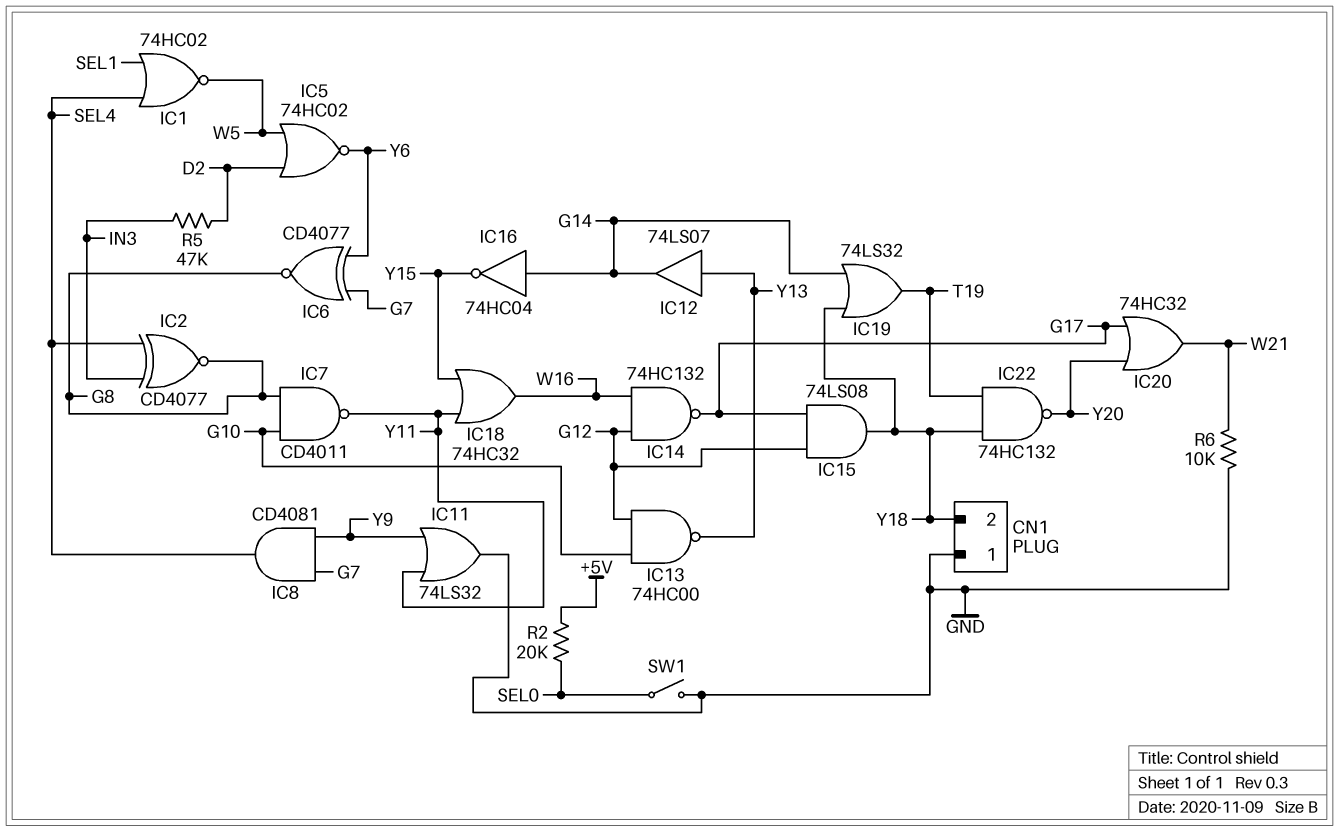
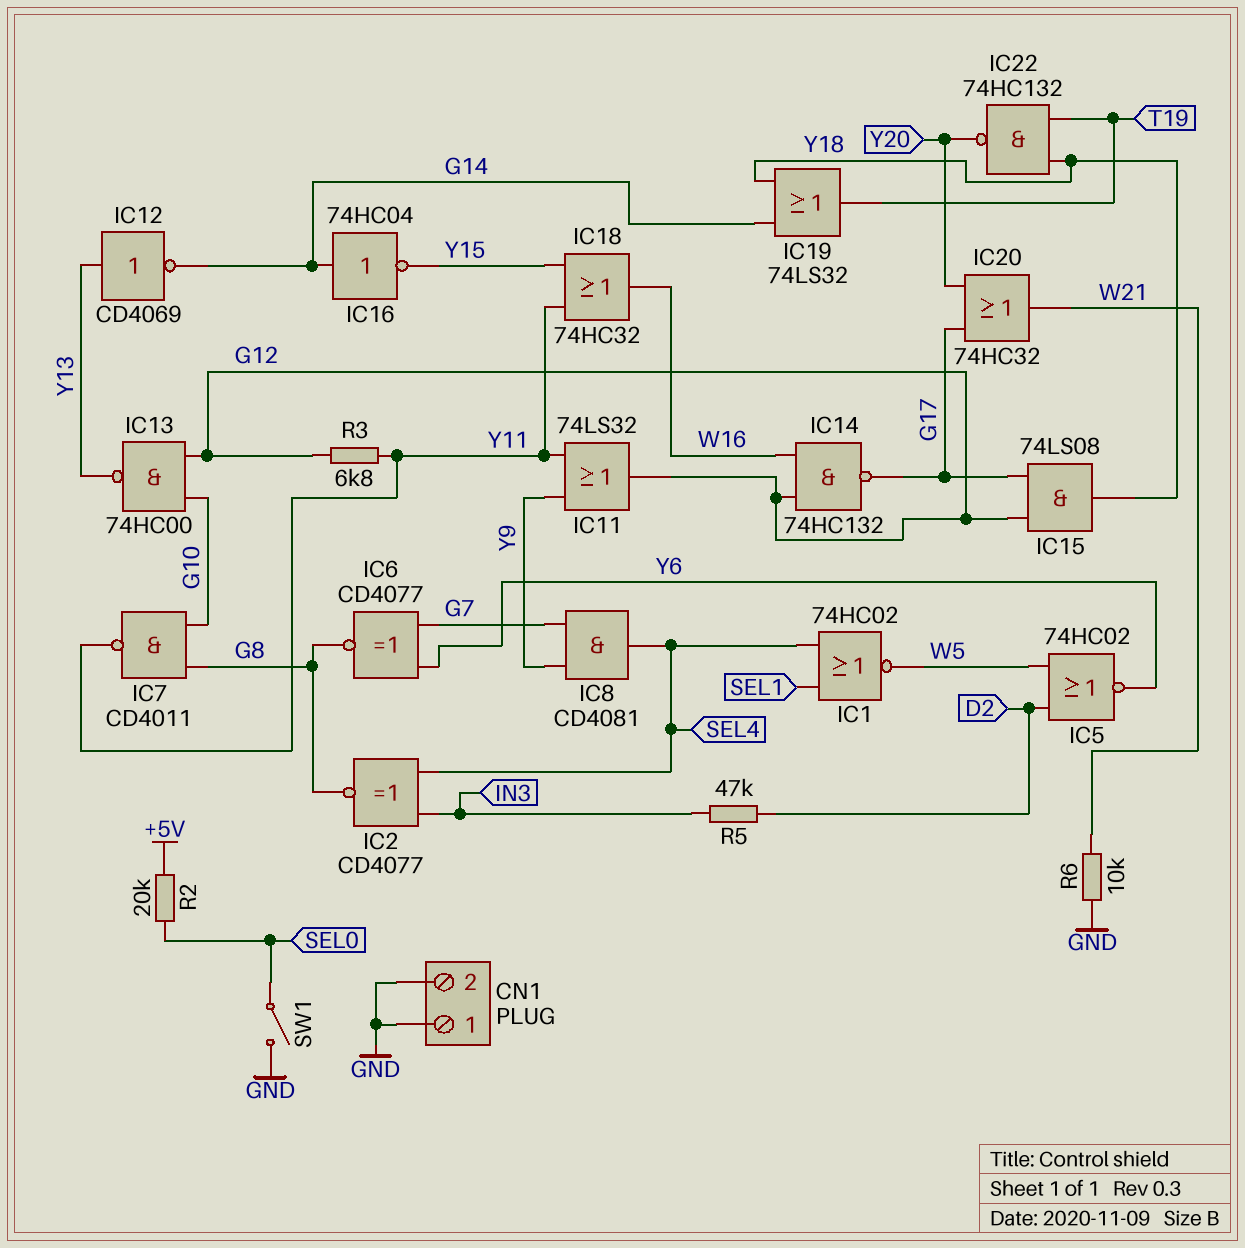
CN1 pin 2: Y18 -> GND
IC11: OR 74LS32 (in Y9, in Y11, out GND) -> OR 74LS32 (in Y9, in Y11, out G12)
IC12: buffer 74LS07 (in Y13, out G14) -> NOT CD4069 (in Y13, out G14)
R3: none -> 6.8k (G12, Y11)

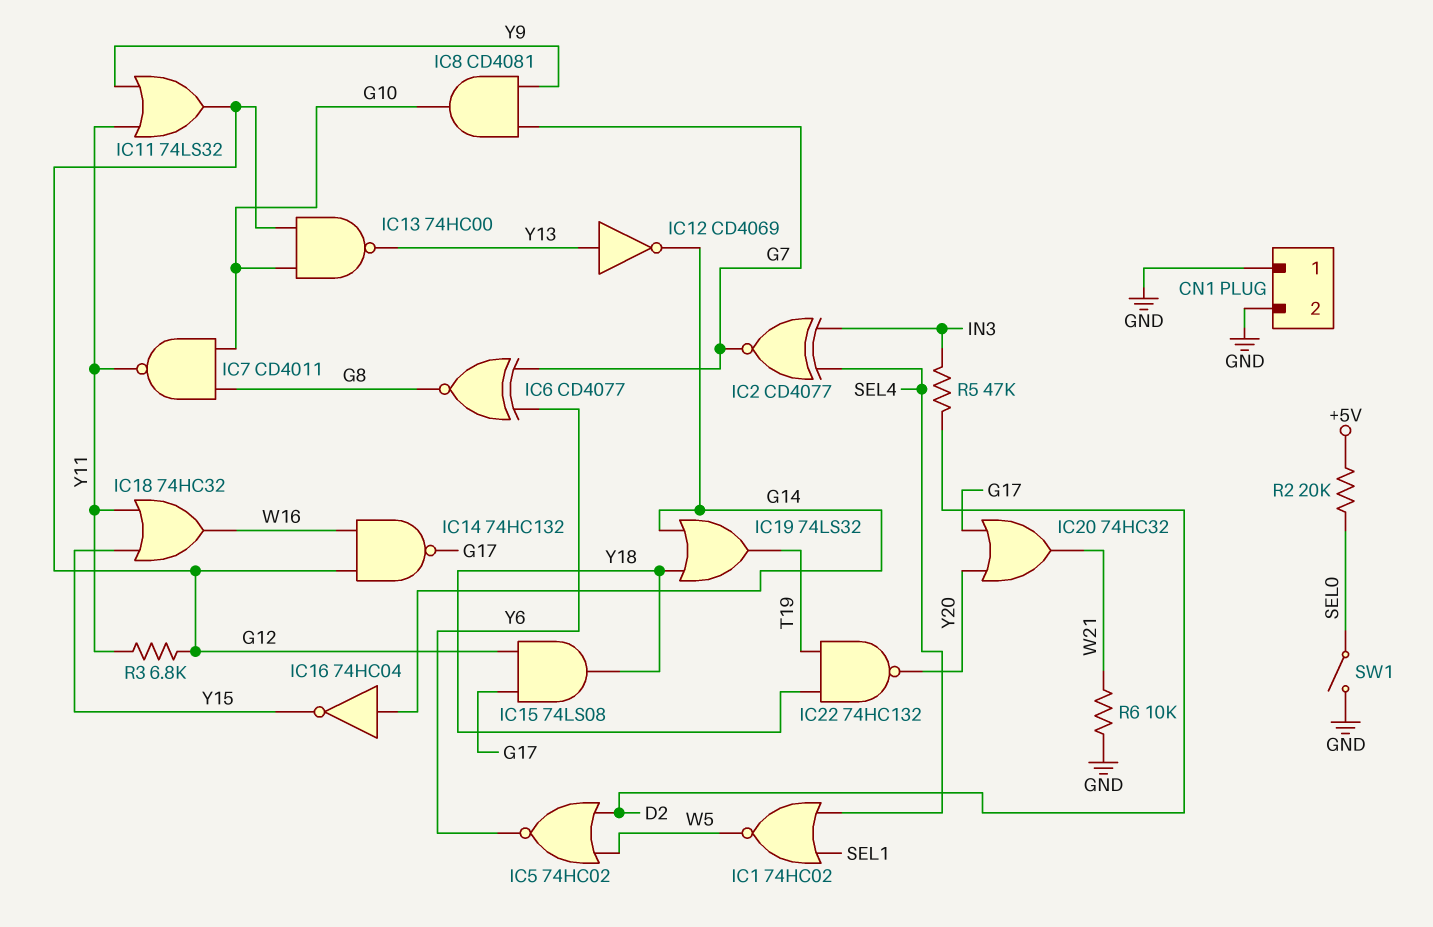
IC2: XNOR CD4077 (in IN3, in SEL4, out G8) -> XNOR CD4077 (in IN3, in SEL4, out G7)
IC8: AND CD4081 (in G7, in Y9, out SEL4) -> AND CD4081 (in G7, in Y9, out G10)

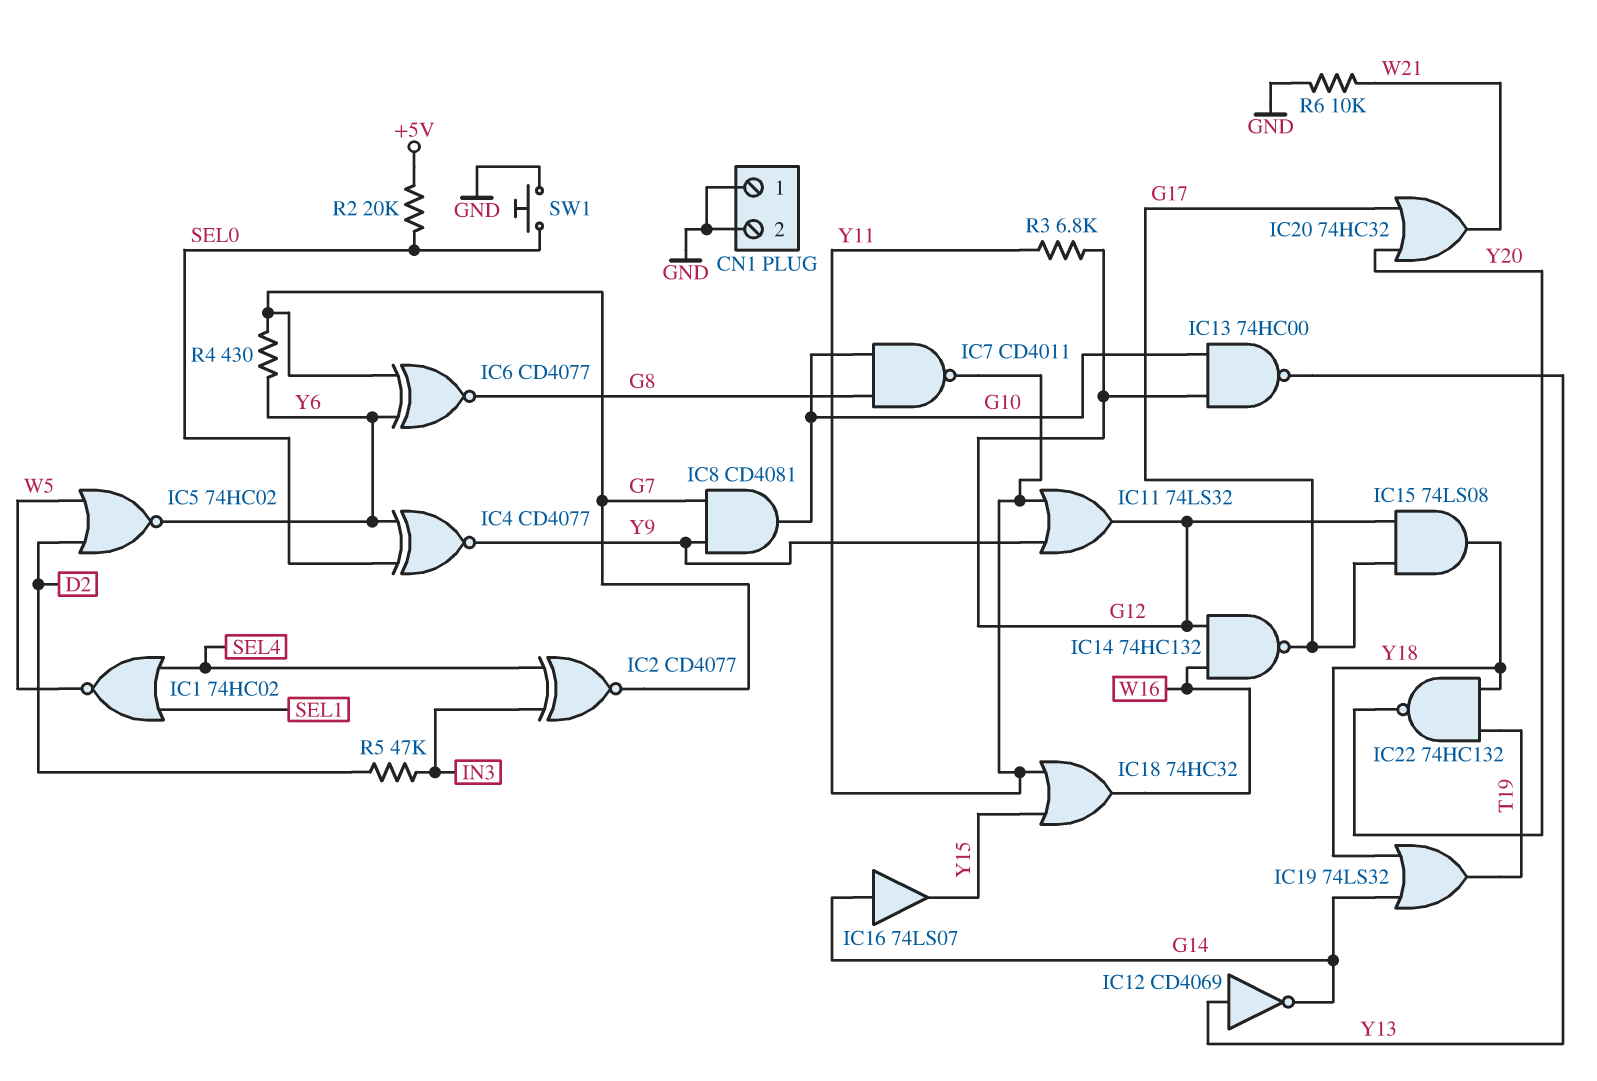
IC4: none -> XNOR CD4077 (in SEL0, in Y6, out Y9)
IC16: NOT 74HC04 (in G14, out Y15) -> buffer 74LS07 (in G14, out Y15)
R4: none -> 430 (G7, Y6)
SW1: switch (GND, SEL0) -> button (GND, SEL0)

